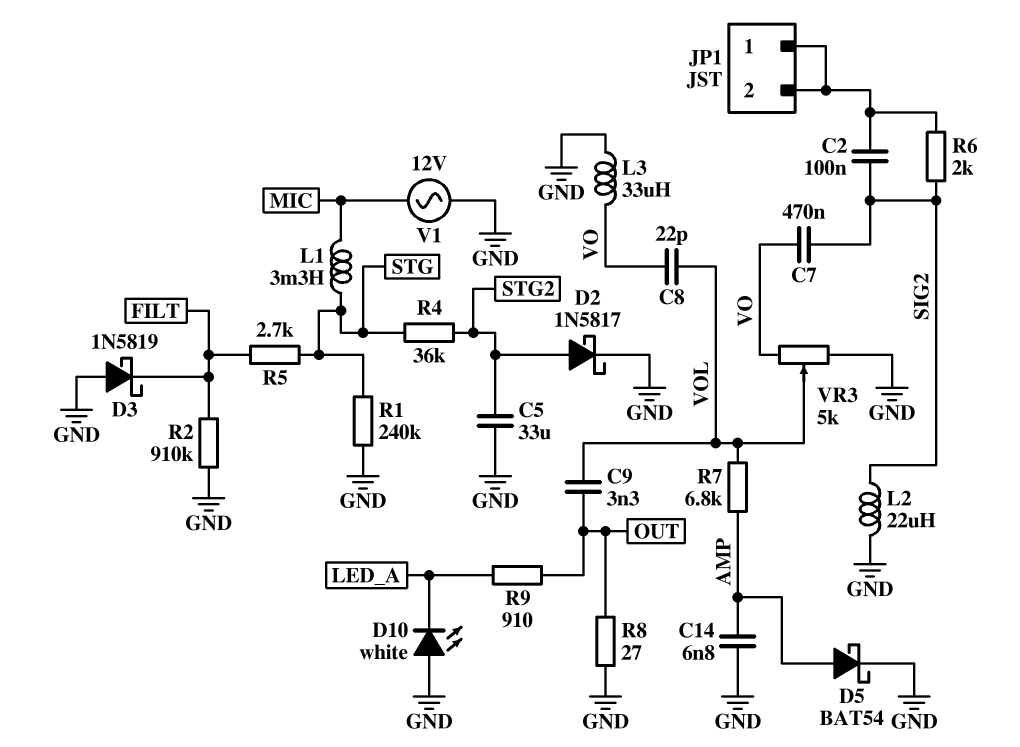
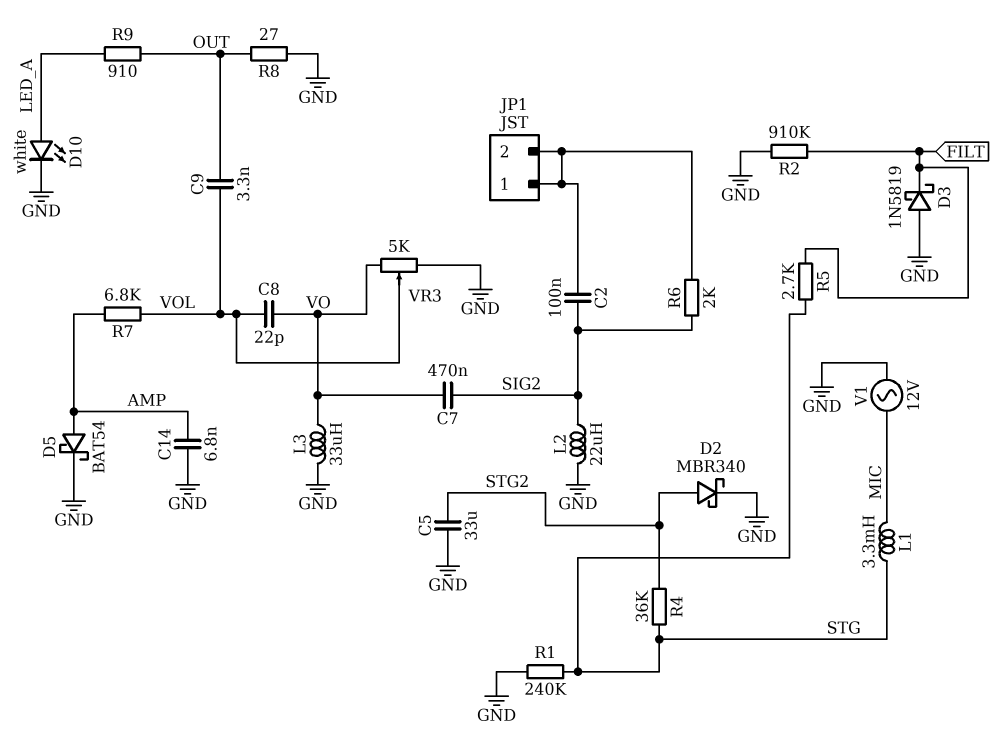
D2: schottky 1N5817 (A STG2, K GND) -> schottky MBR340 (A STG2, K GND)
D10: LED white (A GND, K LED_A) -> LED white (A LED_A, K GND)

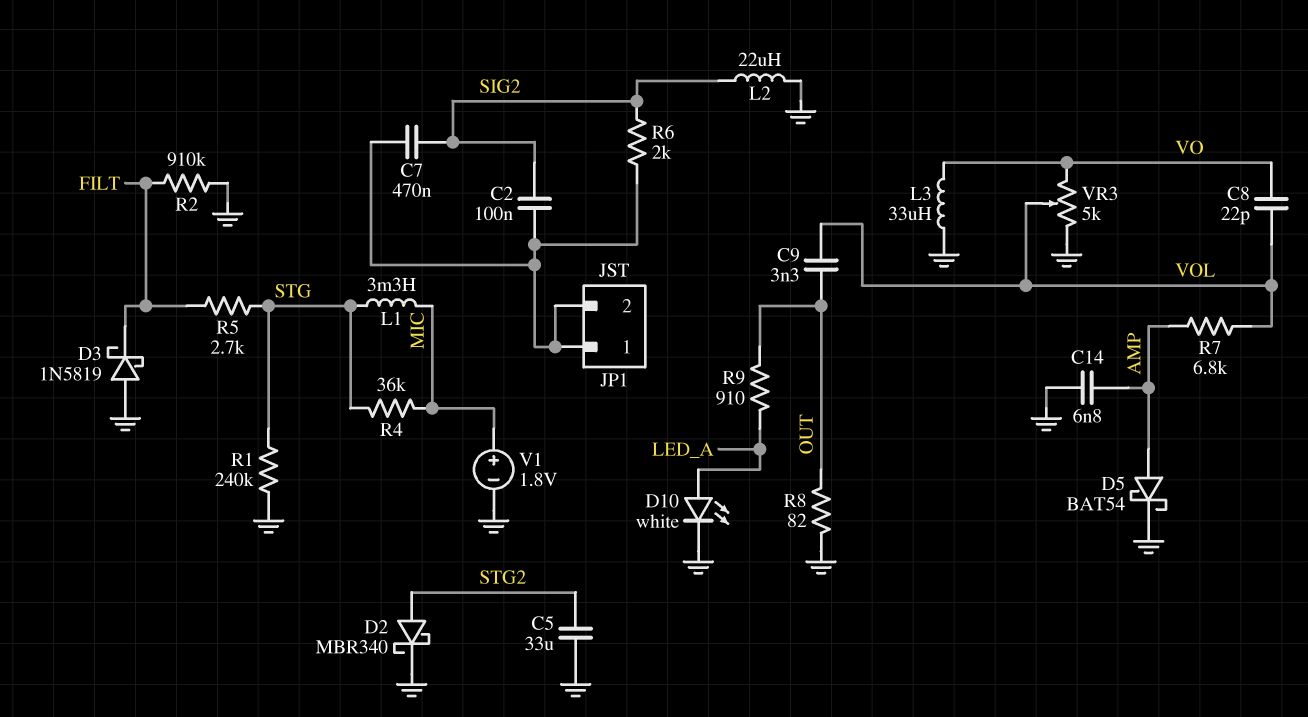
C7: 470nF (SIG2, VO) -> 470nF (JP1/1, SIG2)
R4: 36k (STG, STG2) -> 36k (MIC, STG)
R8: 27 (GND, OUT) -> 82 (GND, OUT)
V1: AC 12V (GND, MIC) -> 1.8V (plus MIC, minus GND)

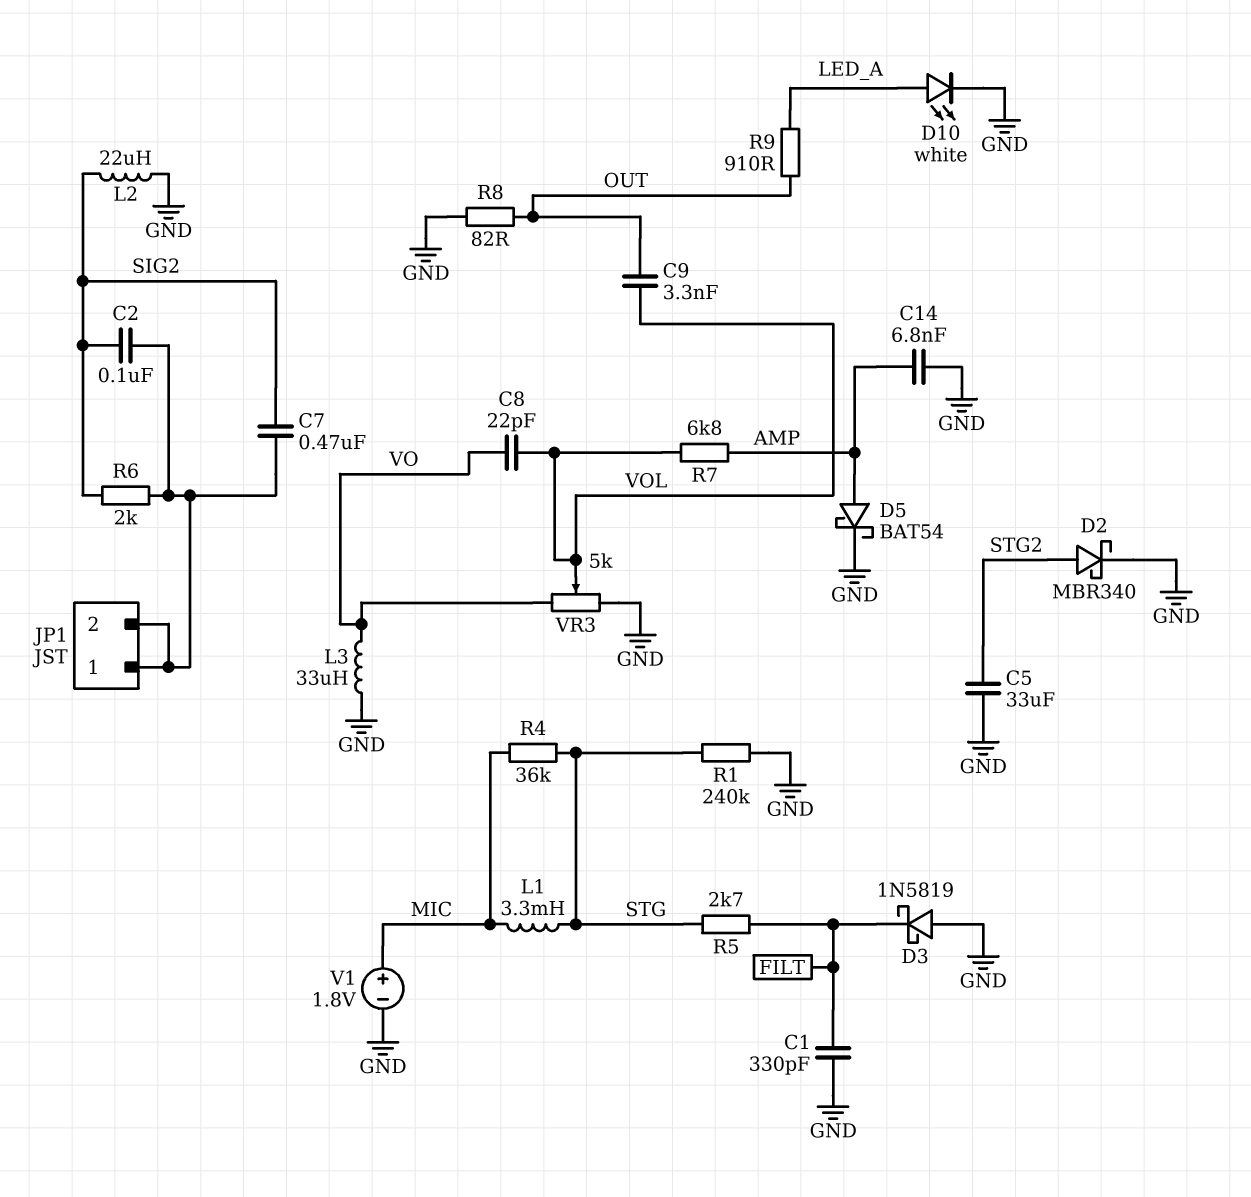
C1: none -> 330pF (FILT, GND)
R2: 910k (FILT, GND) -> none

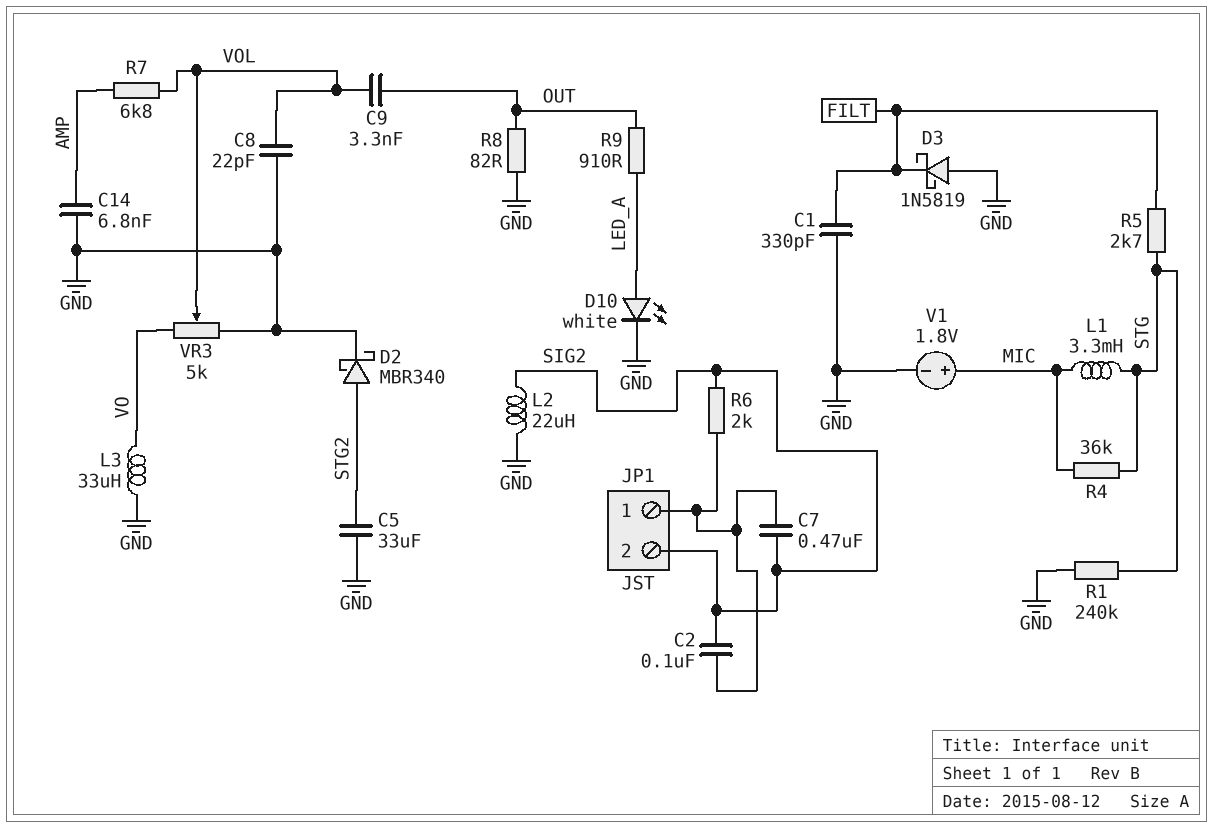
C8: 22pF (VO, VOL) -> 22pF (GND, VOL)
D5: schottky BAT54 (A AMP, K GND) -> none
JP1 pin 2: JP1/1 -> SIG2

